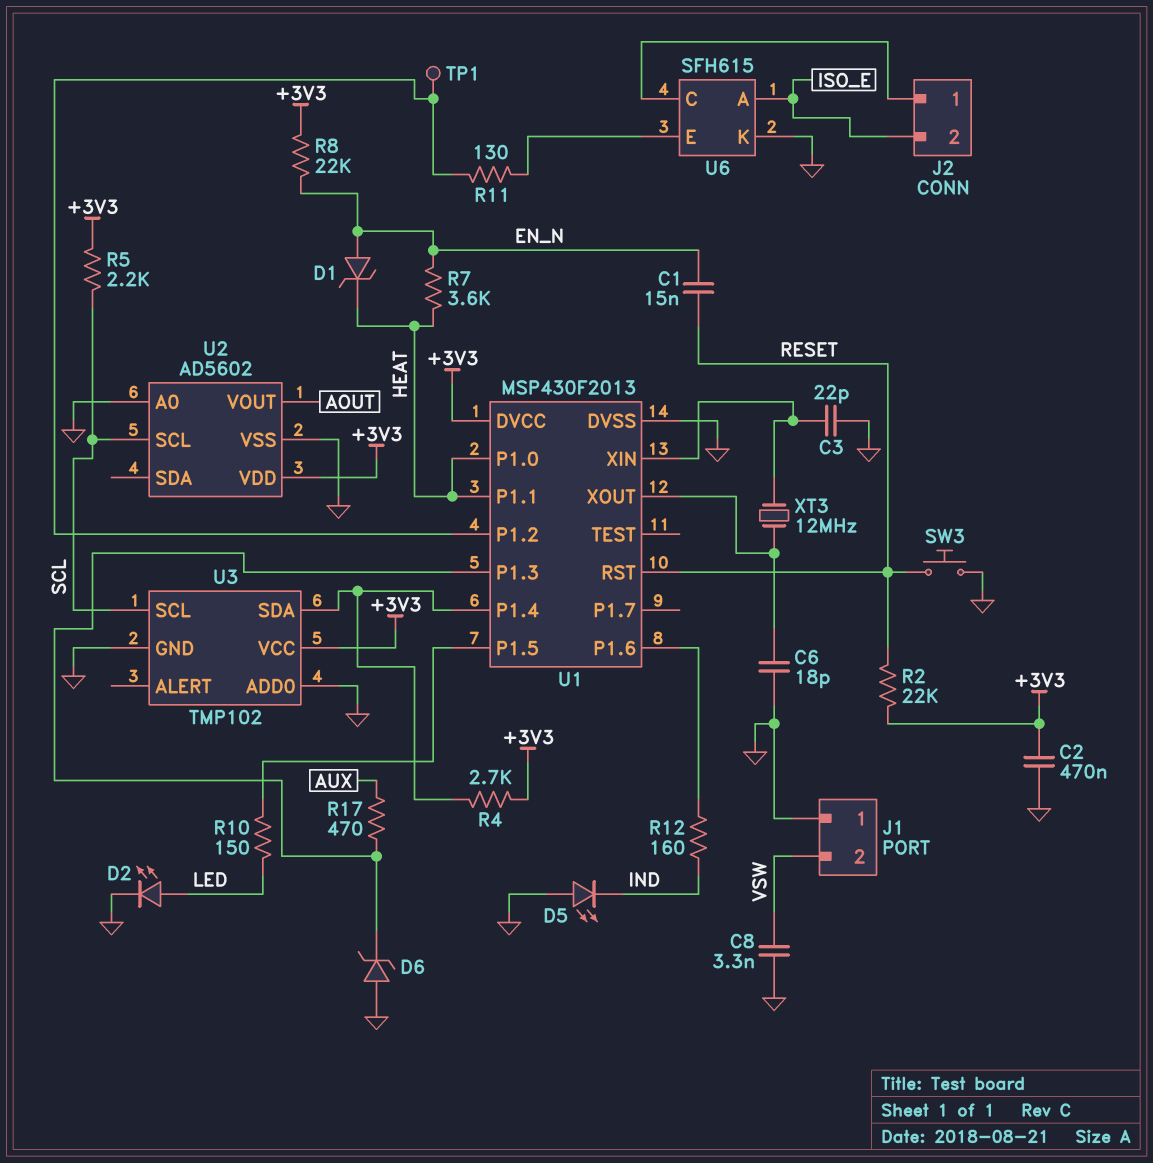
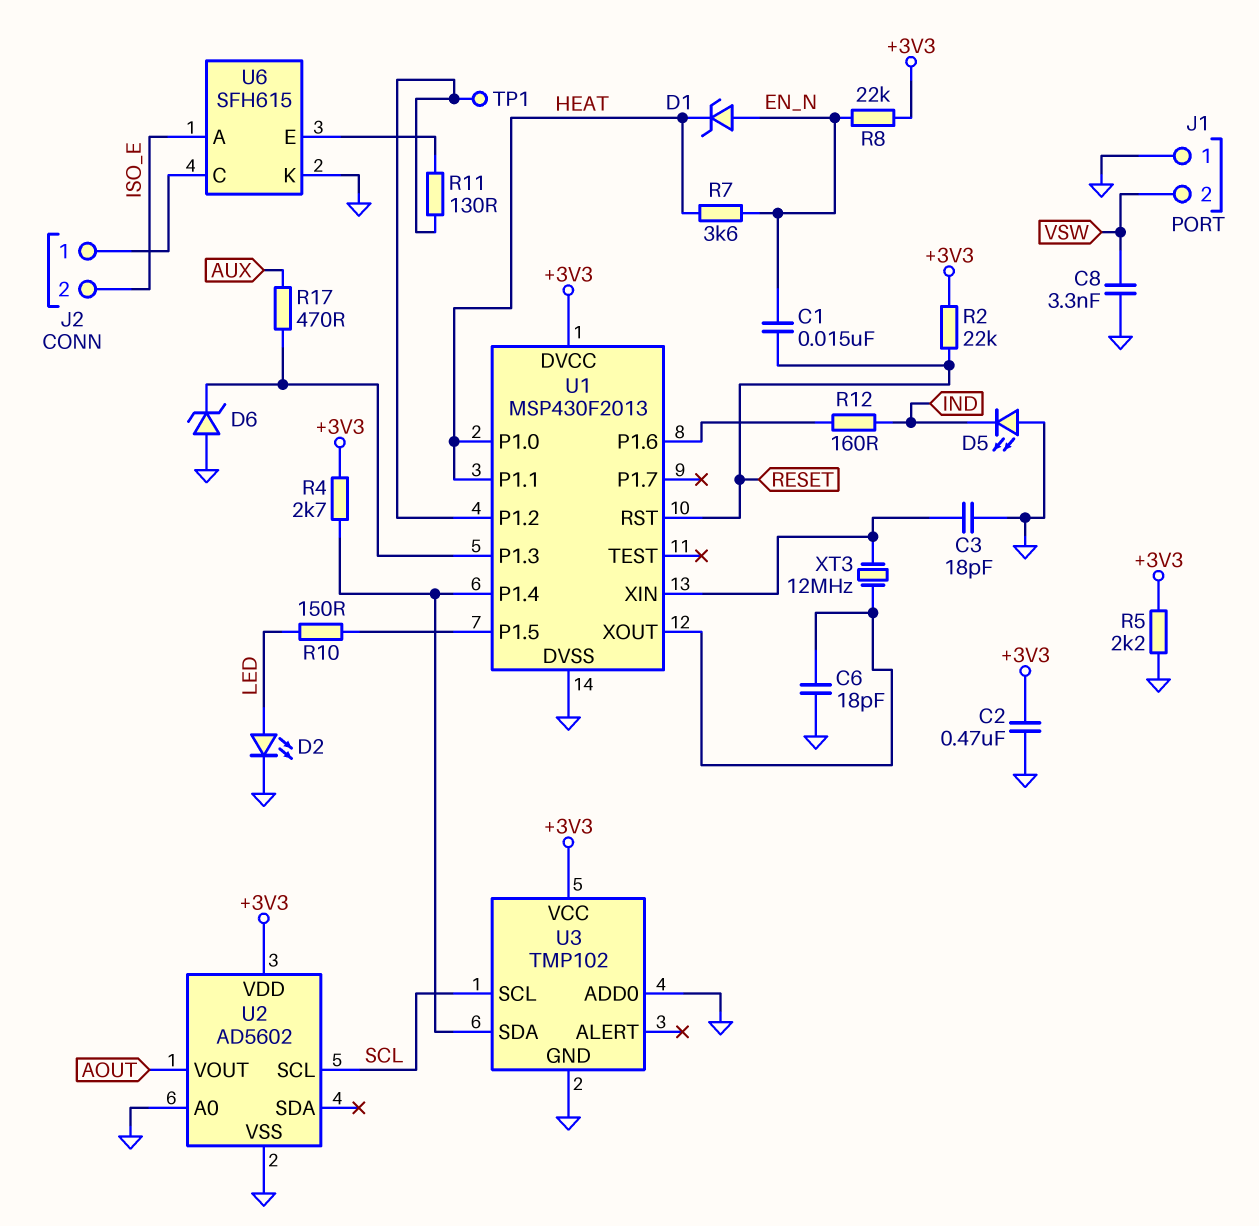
C3: 22pF (GND, U1/XIN) -> 18pF (GND, U1/XIN)
R5: 2.2k (+3V3, SCL) -> 2.2k (+3V3, GND)
SW3: button (GND, RESET) -> none

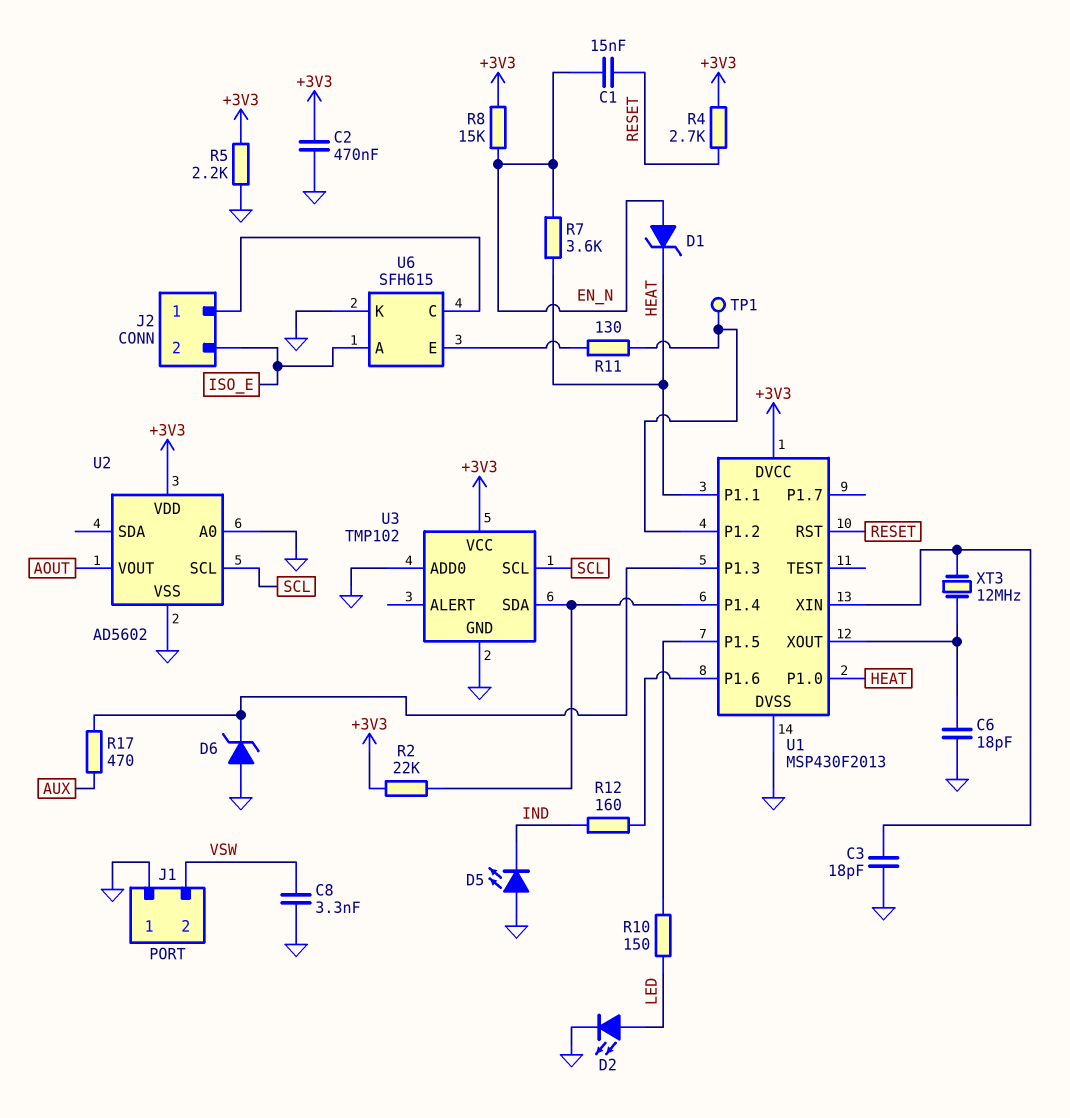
R2: 22k (+3V3, RESET) -> 22k (+3V3, U1/P1.4)
R4: 2.7k (+3V3, U1/P1.4) -> 2.7k (+3V3, RESET)
R8: 22k (+3V3, EN_N) -> 15k (+3V3, EN_N)

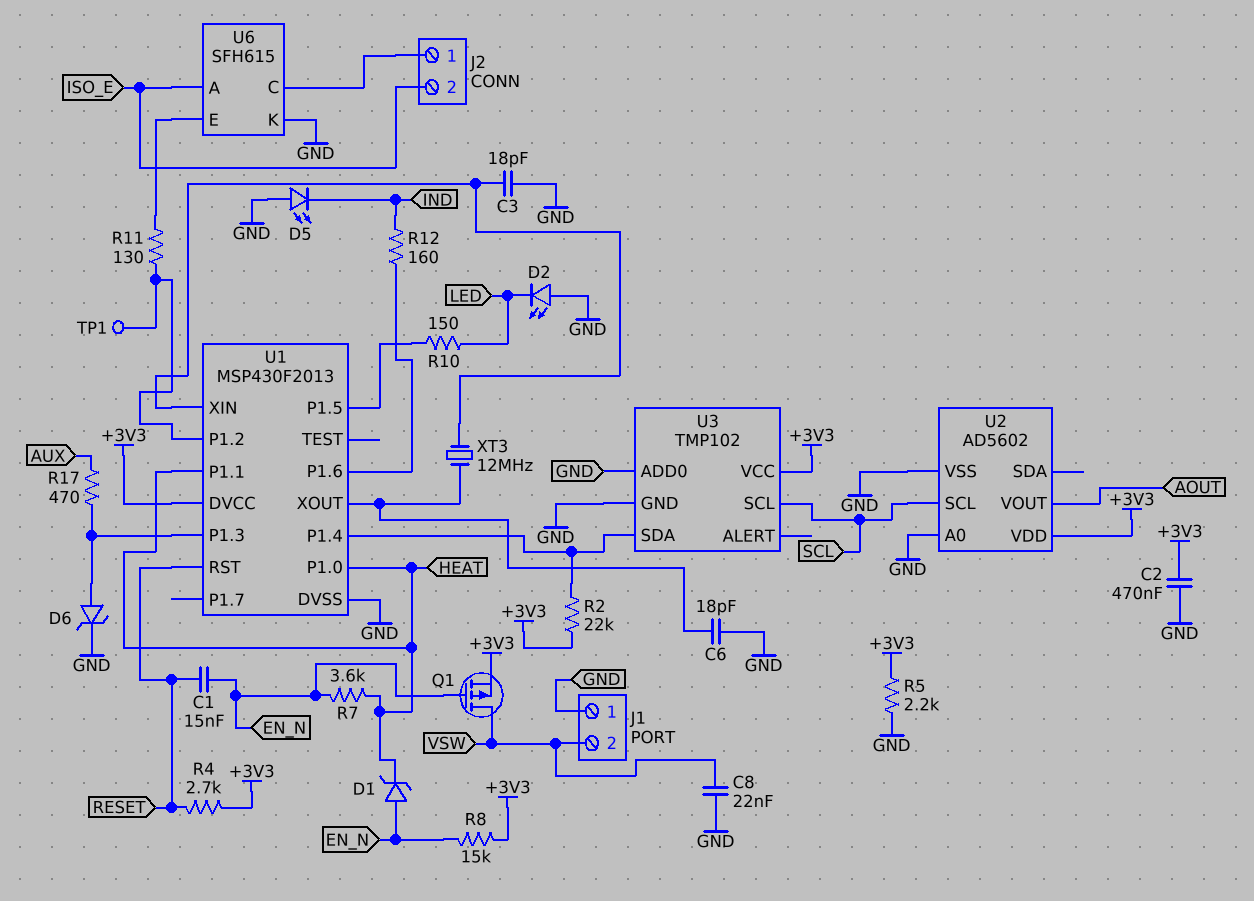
C8: 3.3nF (GND, VSW) -> 22nF (GND, VSW)
D2: LED (A LED, K GND) -> LED (A GND, K LED)
D6: zener (A GND, K U1/P1.3) -> zener (A U1/P1.3, K GND)
Q1: none -> PMOS (G EN_N, D VSW, S +3V3)

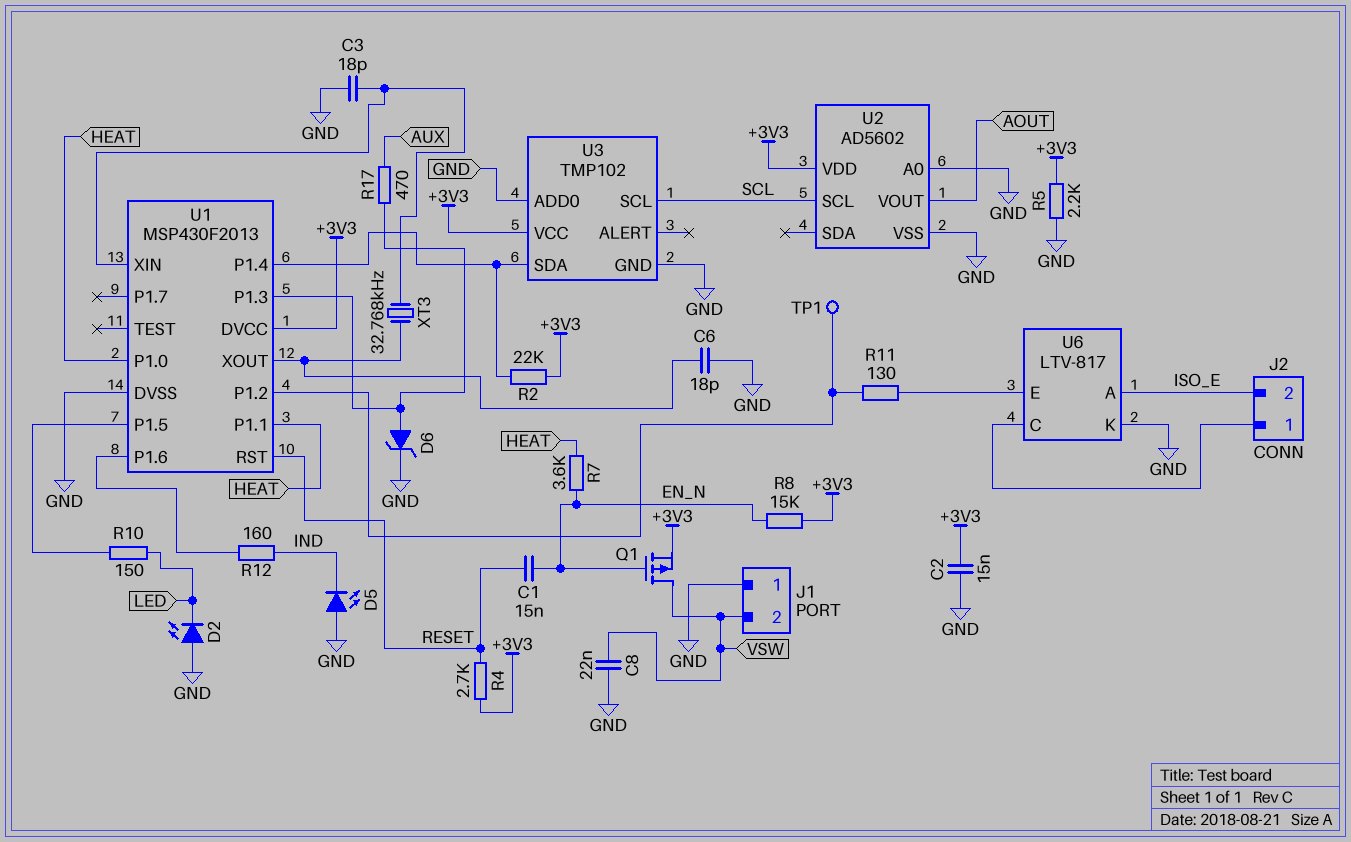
C2: 470nF (+3V3, GND) -> 15nF (+3V3, GND)
D1: zener (A EN_N, K HEAT) -> none
U6: SFH615 -> LTV-817
XT3: 12MHz (U1/XIN, U1/XOUT) -> 32.768kHz (U1/XIN, U1/XOUT)

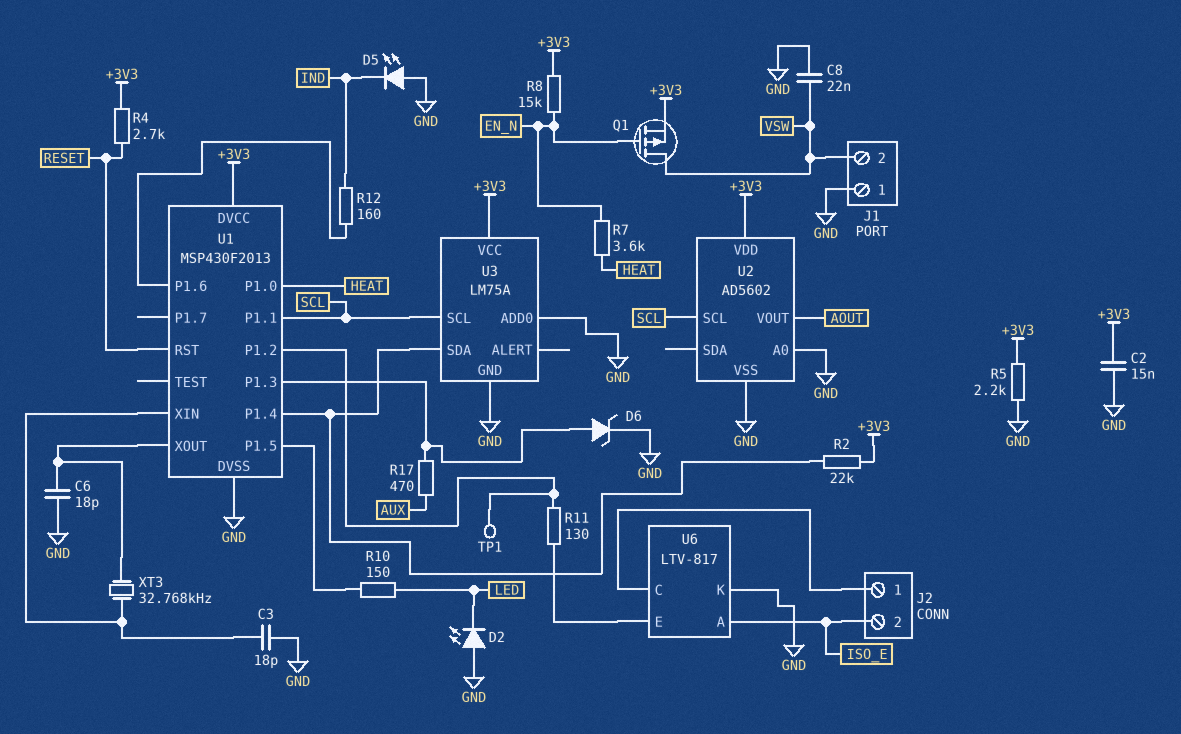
C1: 15nF (EN_N, RESET) -> none
U1 pin P1.1: HEAT -> SCL
U3: TMP102 -> LM75A

